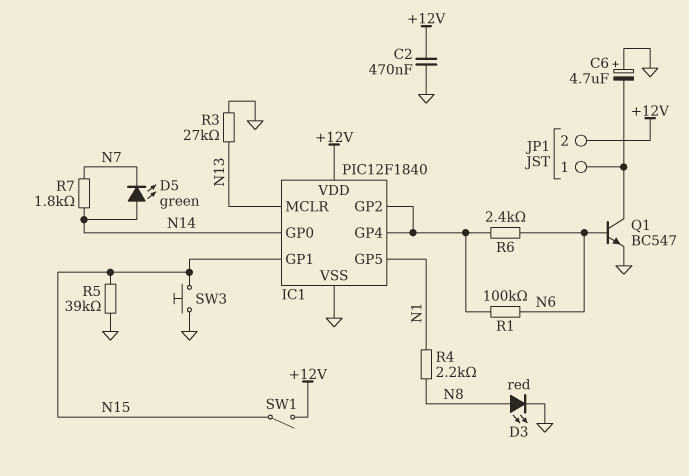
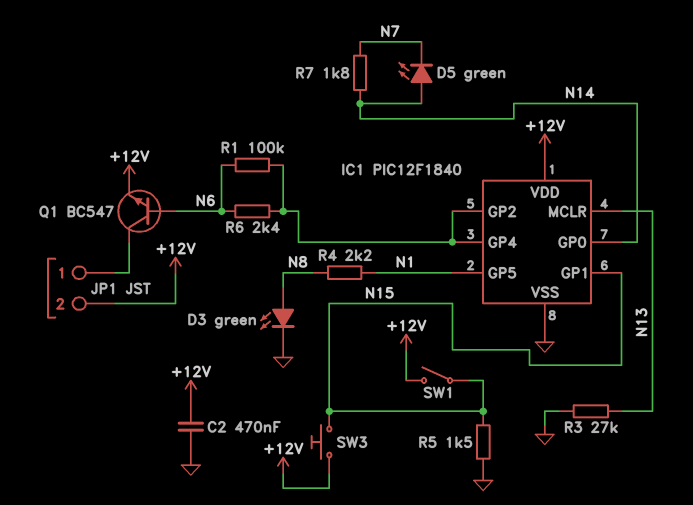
C6: 4.7uF (plus GND, minus JP1/1) -> none
D3: LED red (A N8, K GND) -> LED green (A N8, K GND)
Q1: NPN BC547 (B N6, C JP1/1, E GND) -> NPN BC547 (B N6, C JP1/1, E +12V)
R5: 39k (GND, N15) -> 1.5k (GND, N15)
SW3: button (GND, N15) -> button (+12V, N15)

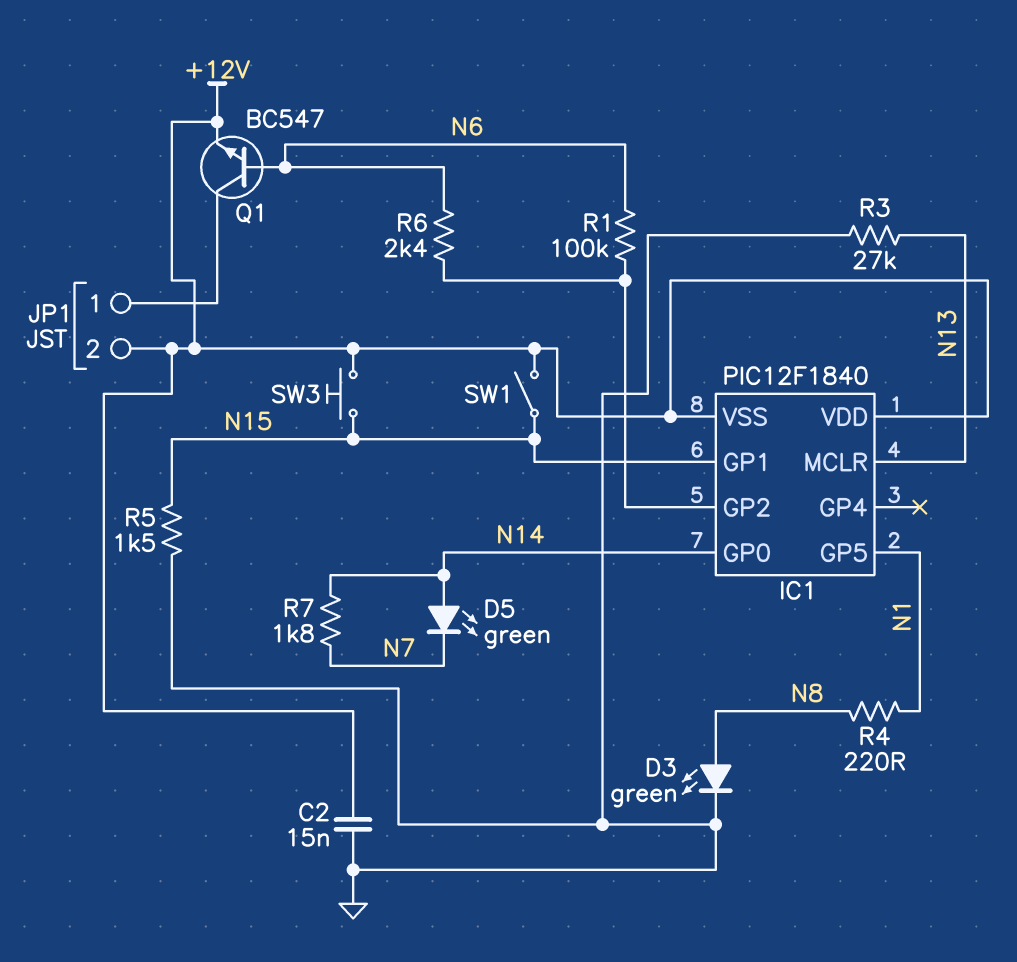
C2: 470nF (+12V, GND) -> 15nF (+12V, GND)
IC1 pin GP4: IC1/GP2 -> none
IC1 pin VSS: GND -> +12V
R4: 2.2k (N1, N8) -> 220 (N1, N8)

